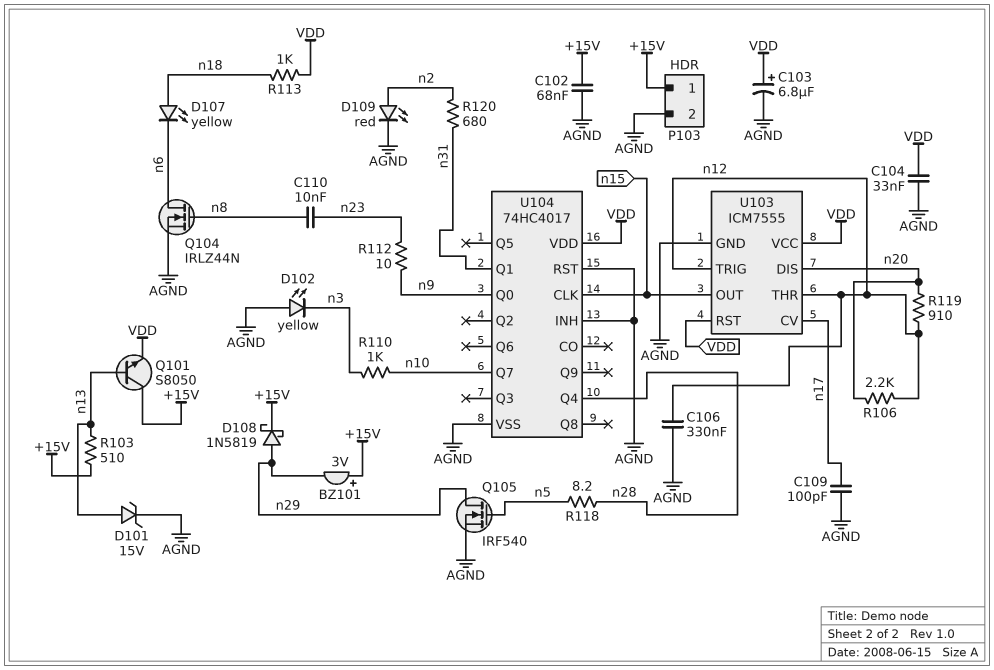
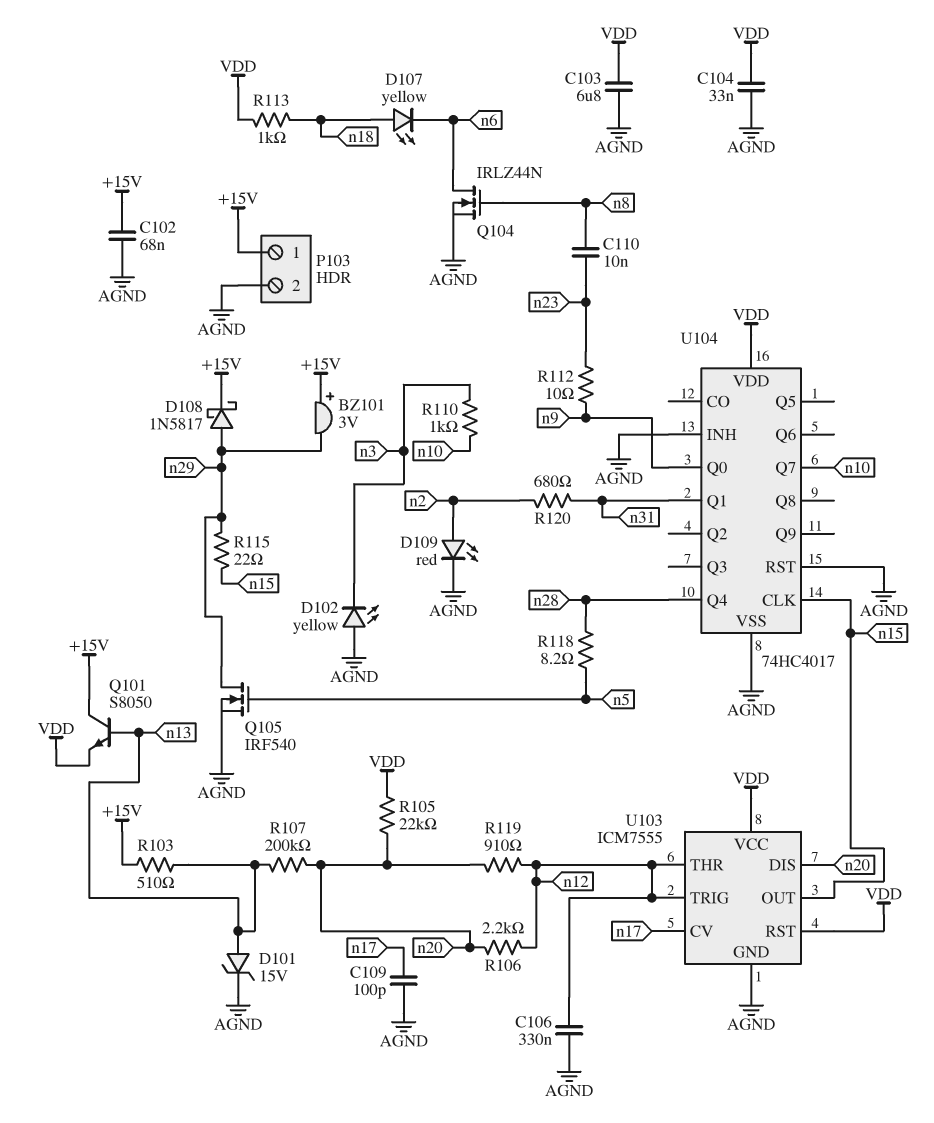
C103: 6.8uF (plus VDD, minus AGND) -> 6.8uF (AGND, VDD)
D108: schottky 1N5819 (A n29, K +15V) -> schottky 1N5817 (A n29, K +15V)
R105: none -> 22k (VDD, n20)
R107: none -> 200k (n13, n20)
R115: none -> 22 (n15, n29)

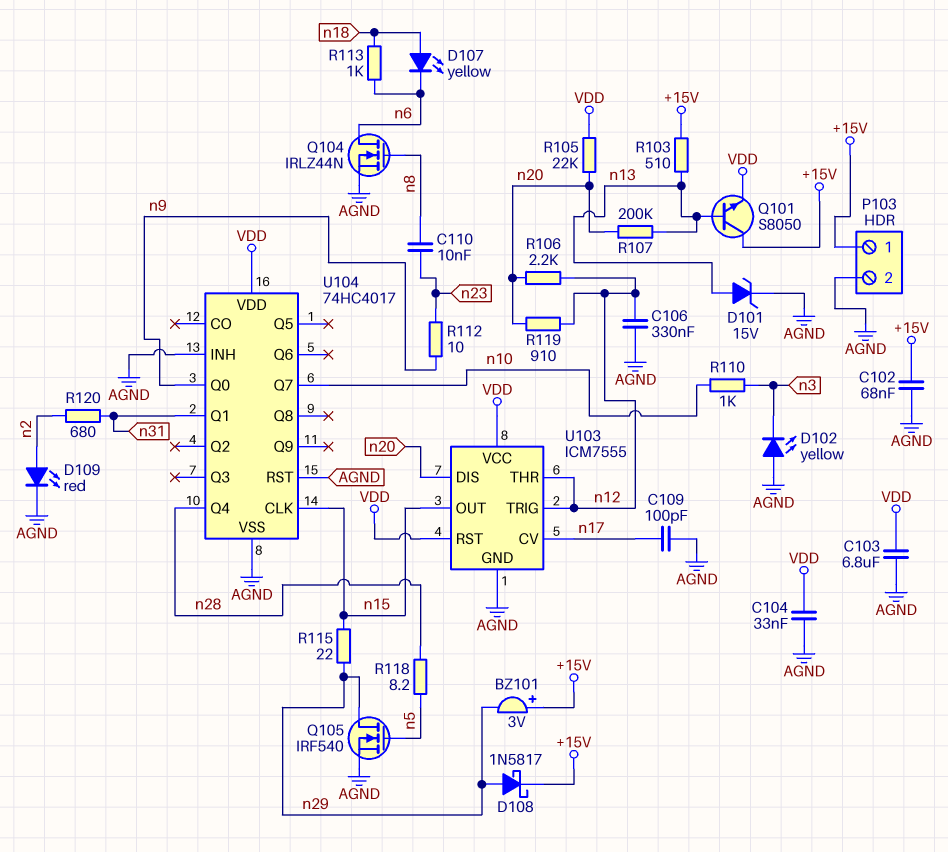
R113: 1k (VDD, n18) -> 1k (n6, n18)

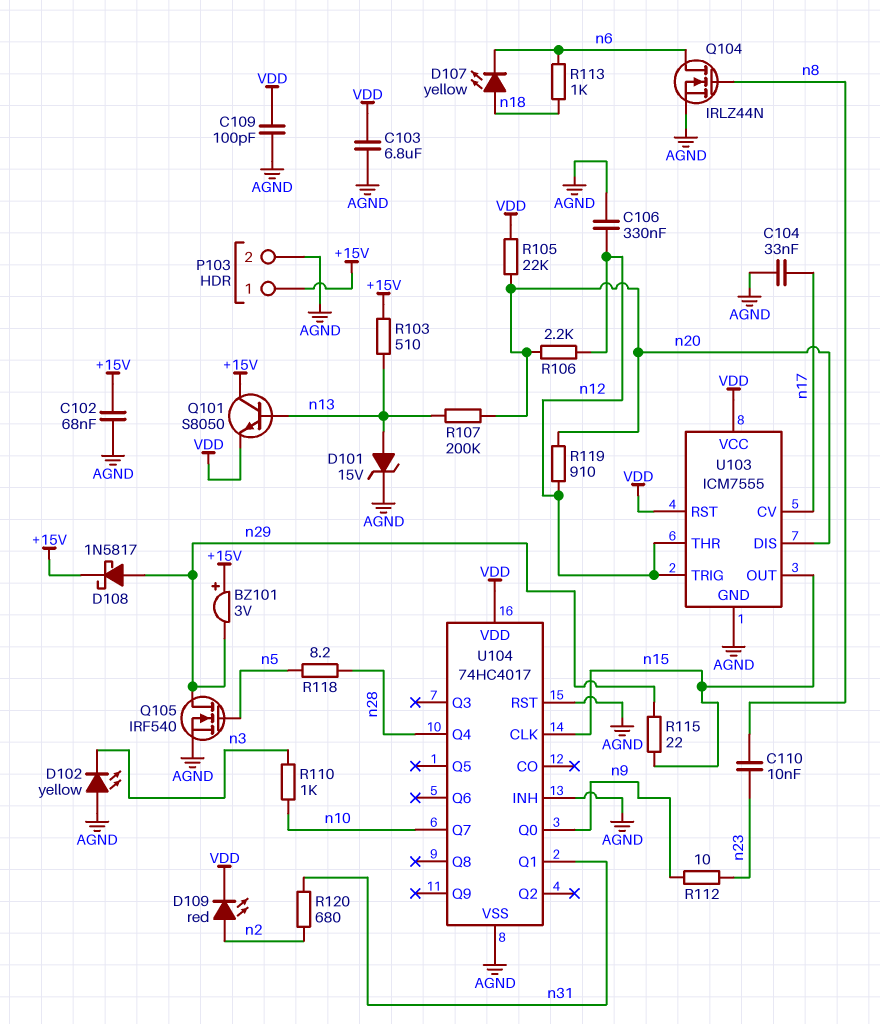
C104: 33nF (AGND, VDD) -> 33nF (AGND, n17)
C109: 100pF (AGND, n17) -> 100pF (AGND, VDD)
D109: LED red (A n2, K AGND) -> LED red (A n2, K VDD)

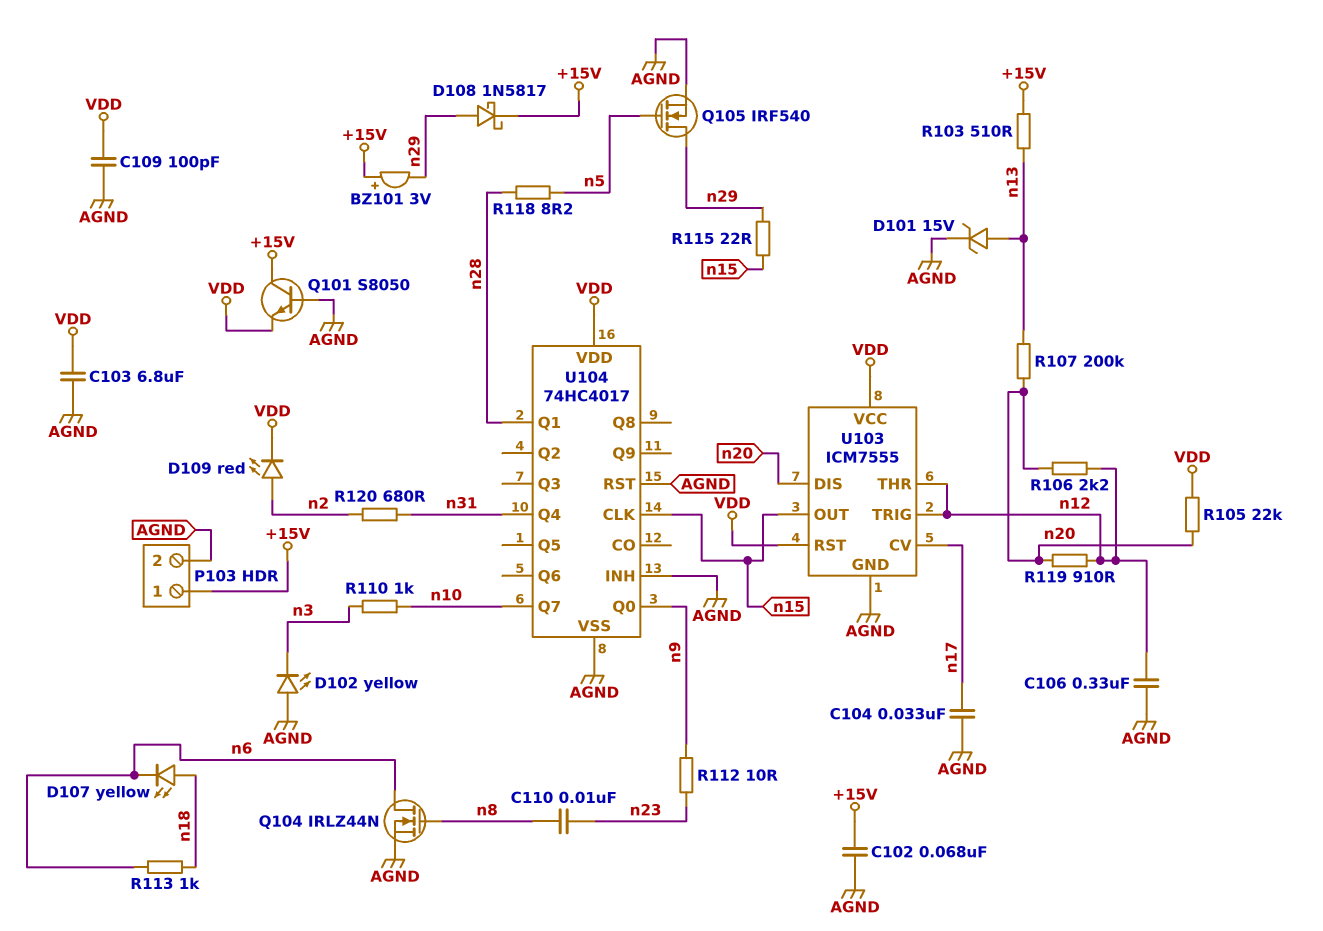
Q101: NPN S8050 (B n13, C +15V, E VDD) -> NPN S8050 (B AGND, C +15V, E VDD)
U104 pin Q1: n31 -> n28
U104 pin Q4: n28 -> n31

